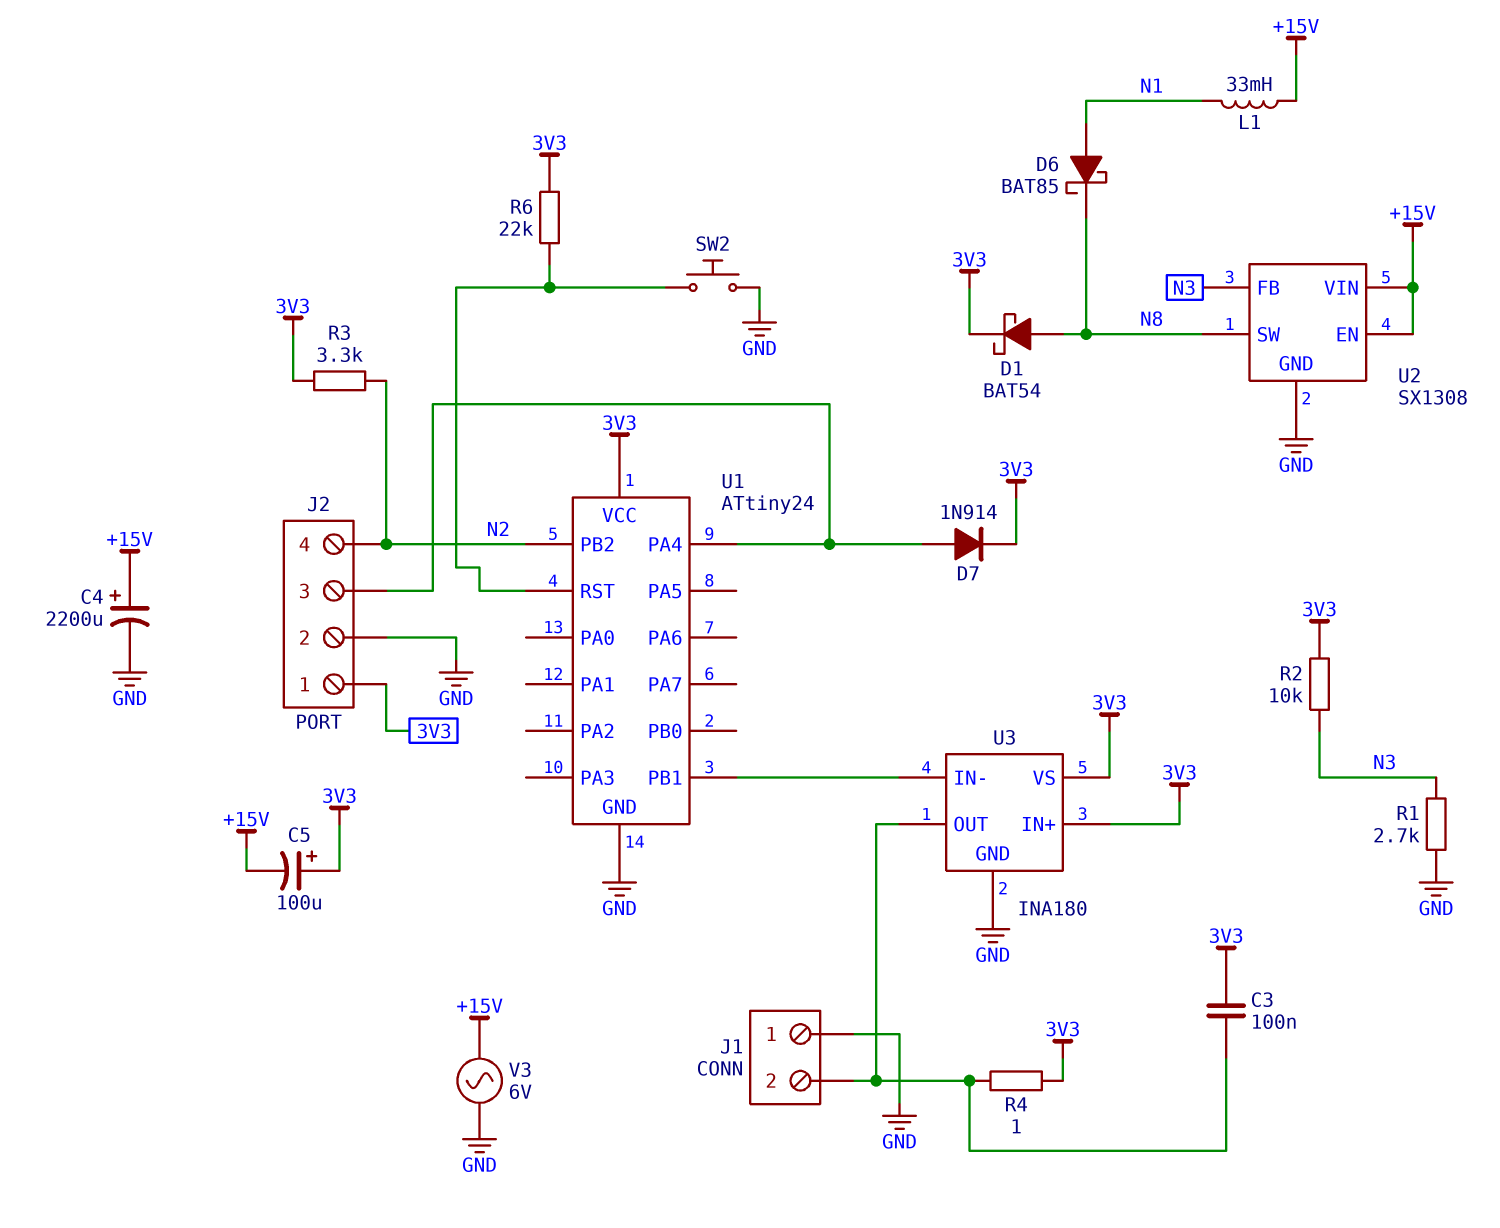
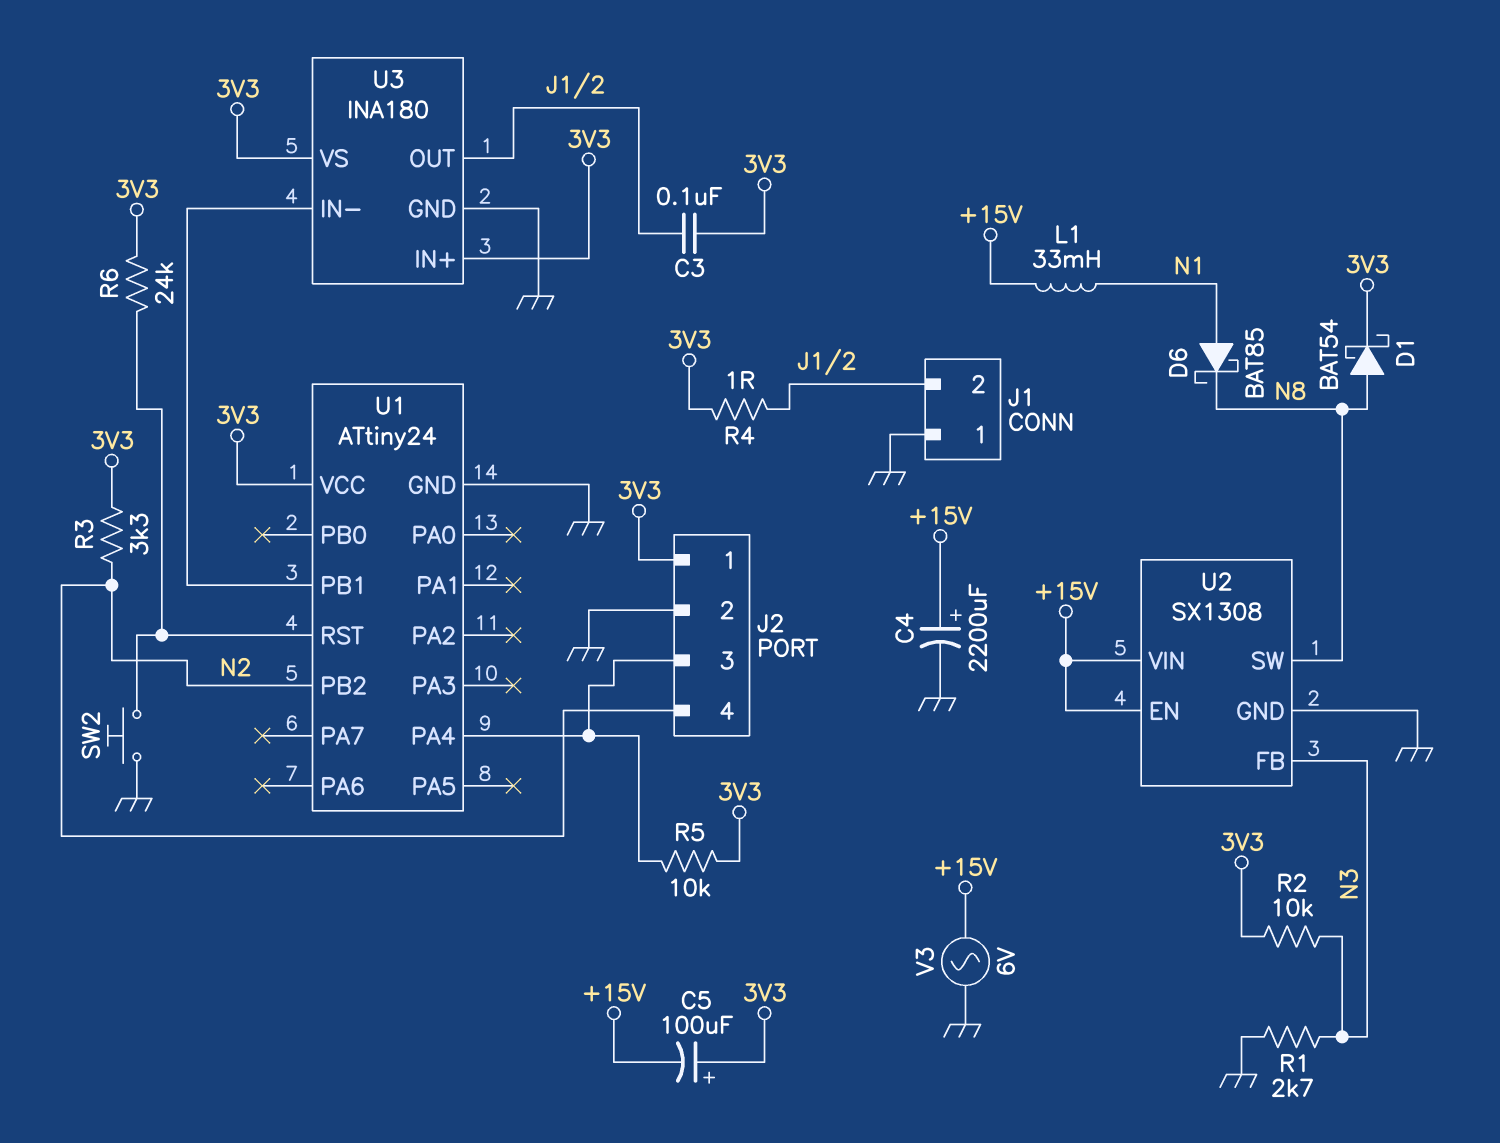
D7: diode 1N914 (A J2/3, K 3V3) -> none
R5: none -> 10k (3V3, J2/3)
R6: 22k (3V3, U1/RST) -> 24k (3V3, U1/RST)

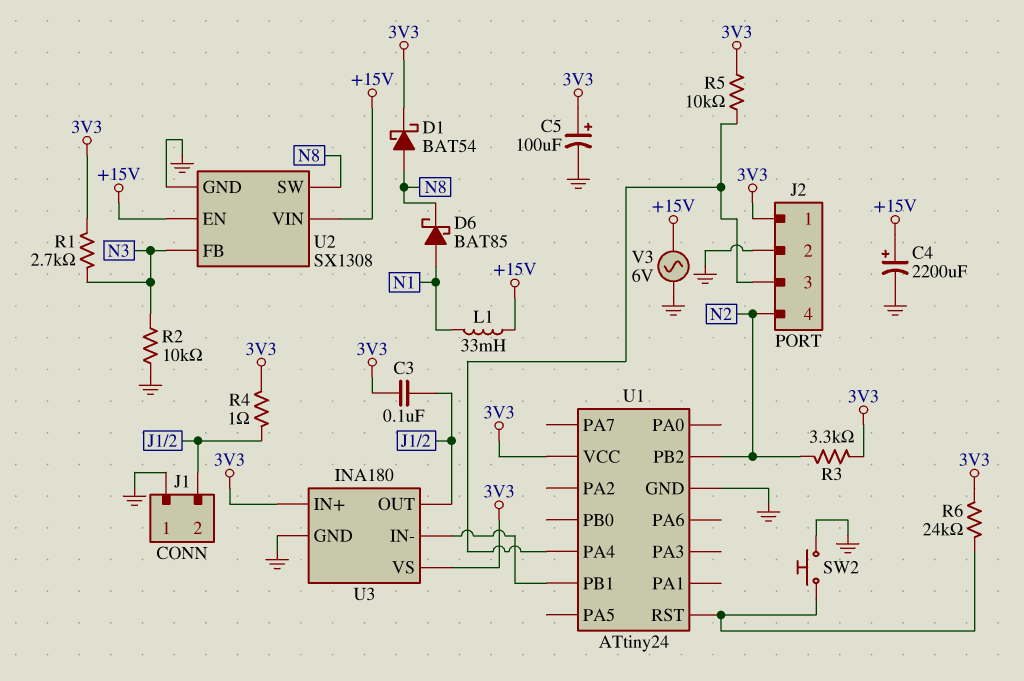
C5: 100uF (plus 3V3, minus +15V) -> 100uF (plus 3V3, minus GND)
R1: 2.7k (GND, N3) -> 2.7k (3V3, N3)
R2: 10k (3V3, N3) -> 10k (GND, N3)

